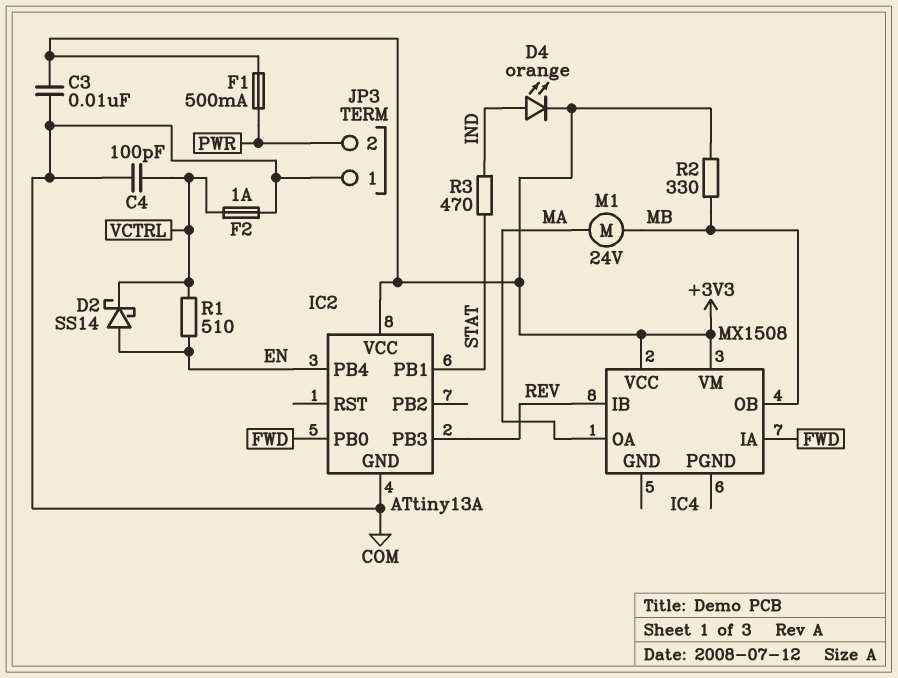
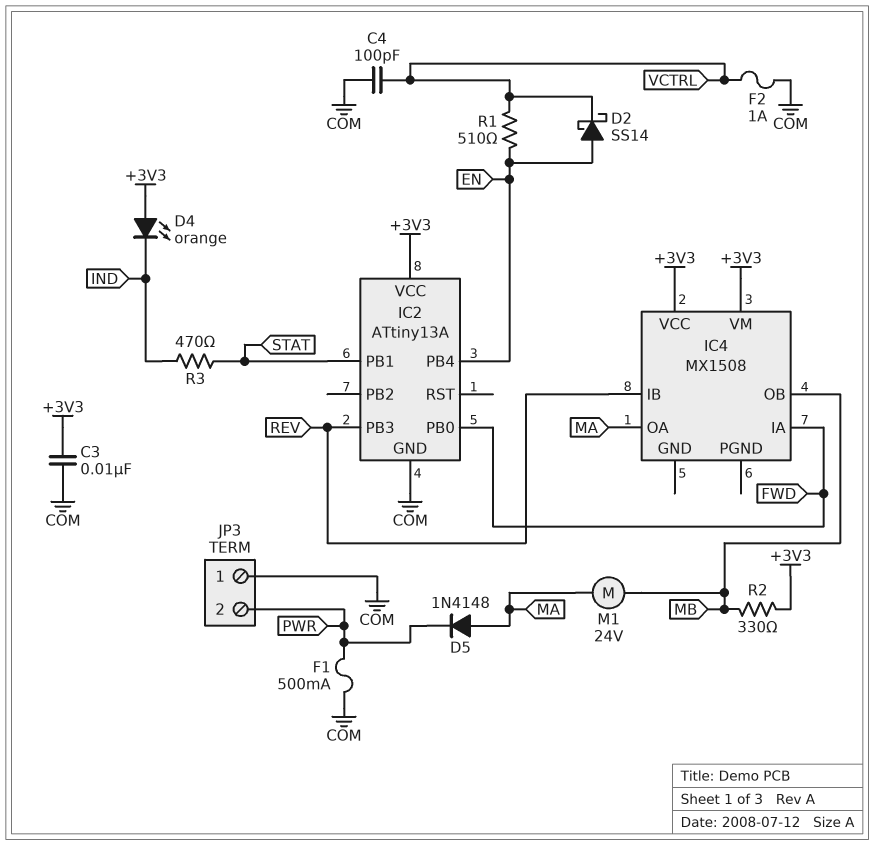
D4: LED orange (A IND, K +3V3) -> LED orange (A +3V3, K IND)
D5: none -> diode 1N4148 (A MA, K PWR)
F1: 500mA (+3V3, PWR) -> 500mA (COM, PWR)

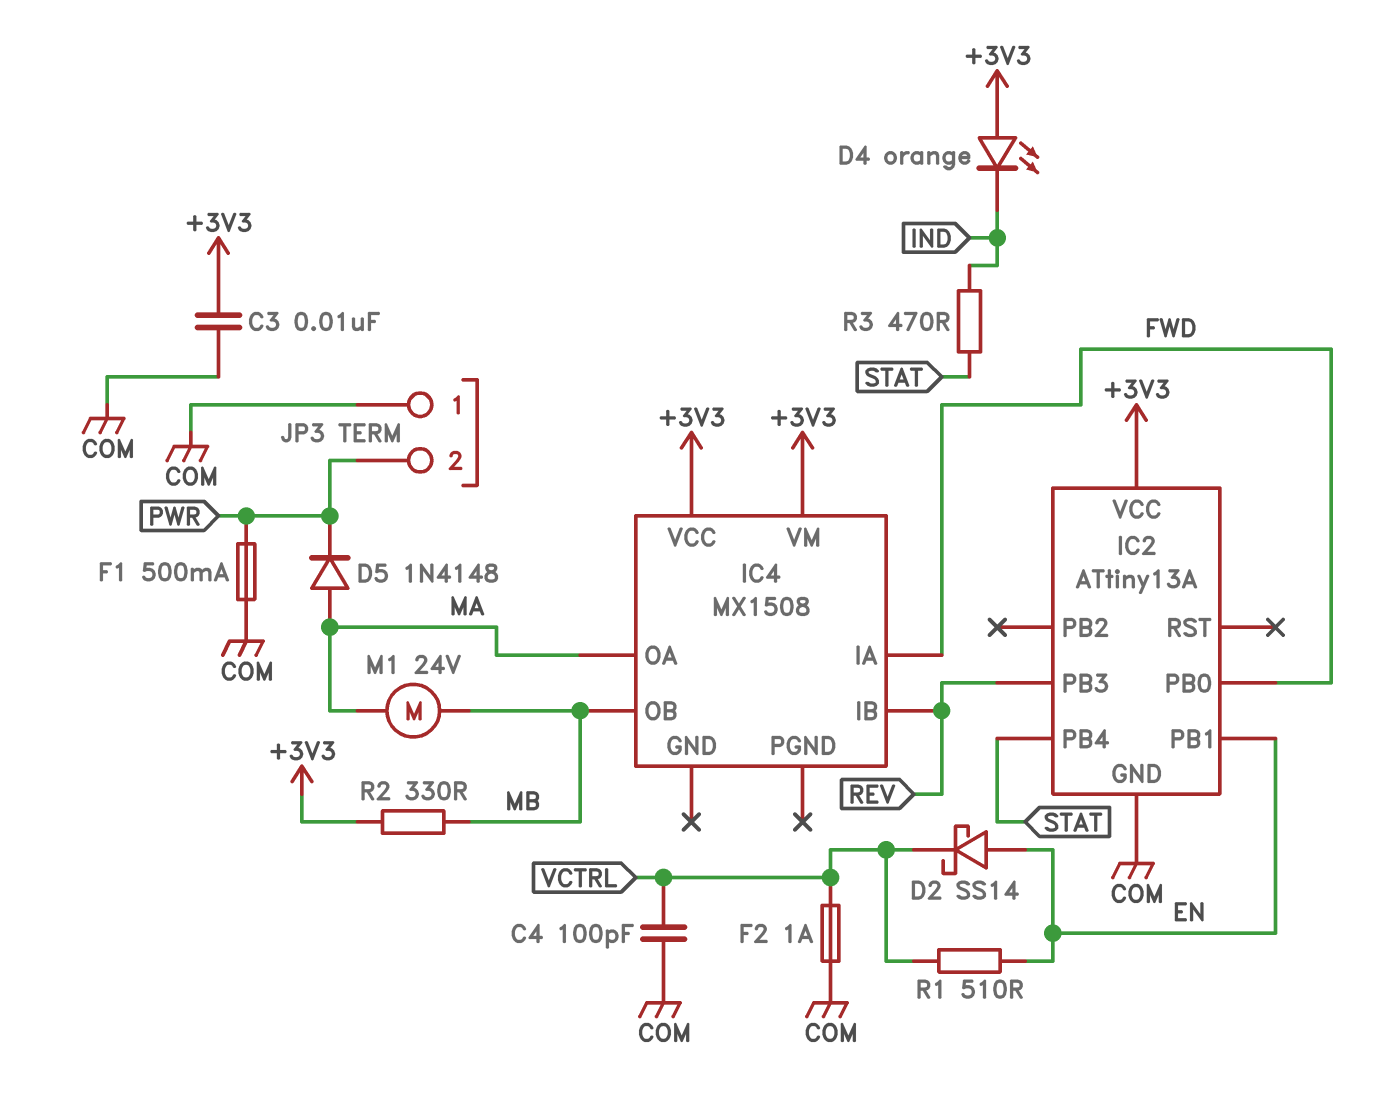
IC2 pin PB1: STAT -> EN
IC2 pin PB4: EN -> STAT

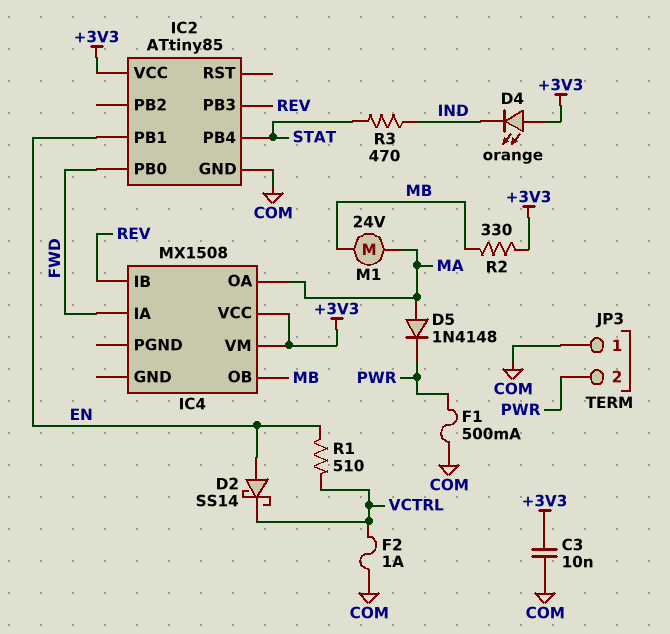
C4: 100pF (COM, VCTRL) -> none
IC2: ATtiny13A -> ATtiny85

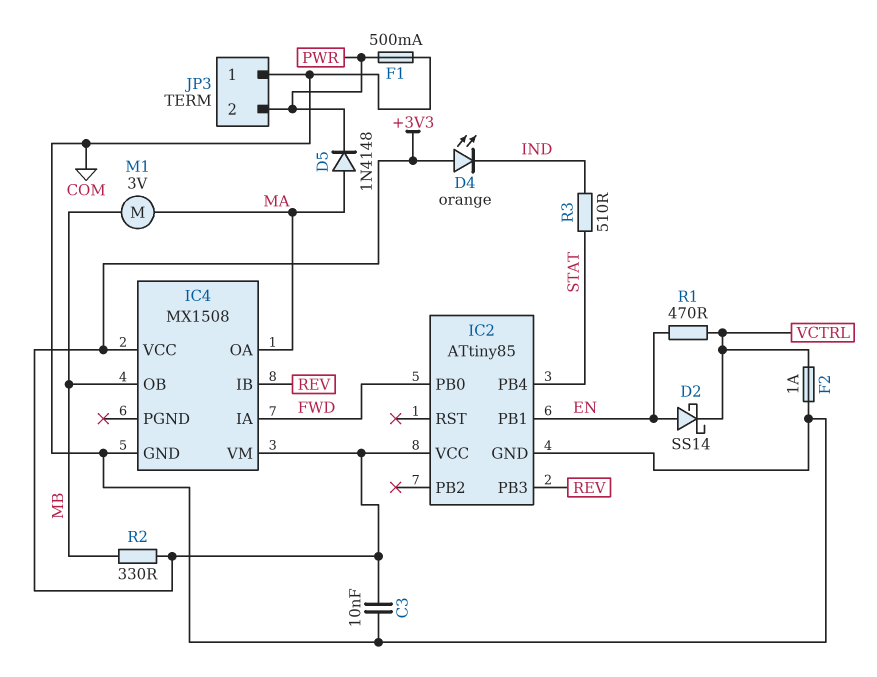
IC4 pin GND: none -> COM
M1: motor 24V (MA, MB) -> motor 3V (MA, MB)
R1: 510 (EN, VCTRL) -> 470 (EN, VCTRL)
R3: 470 (IND, STAT) -> 510 (IND, STAT)

